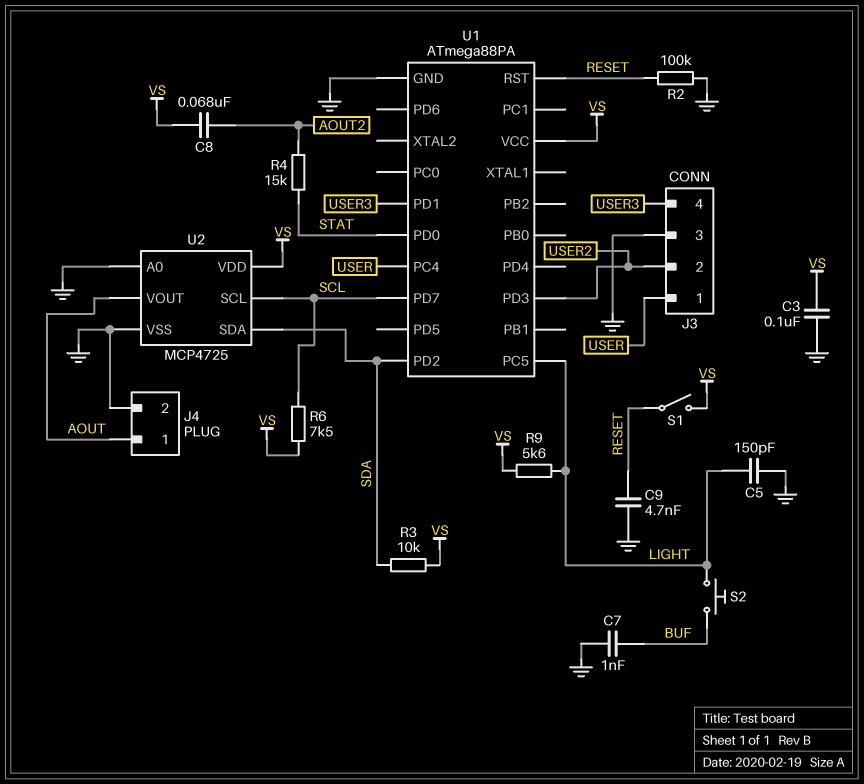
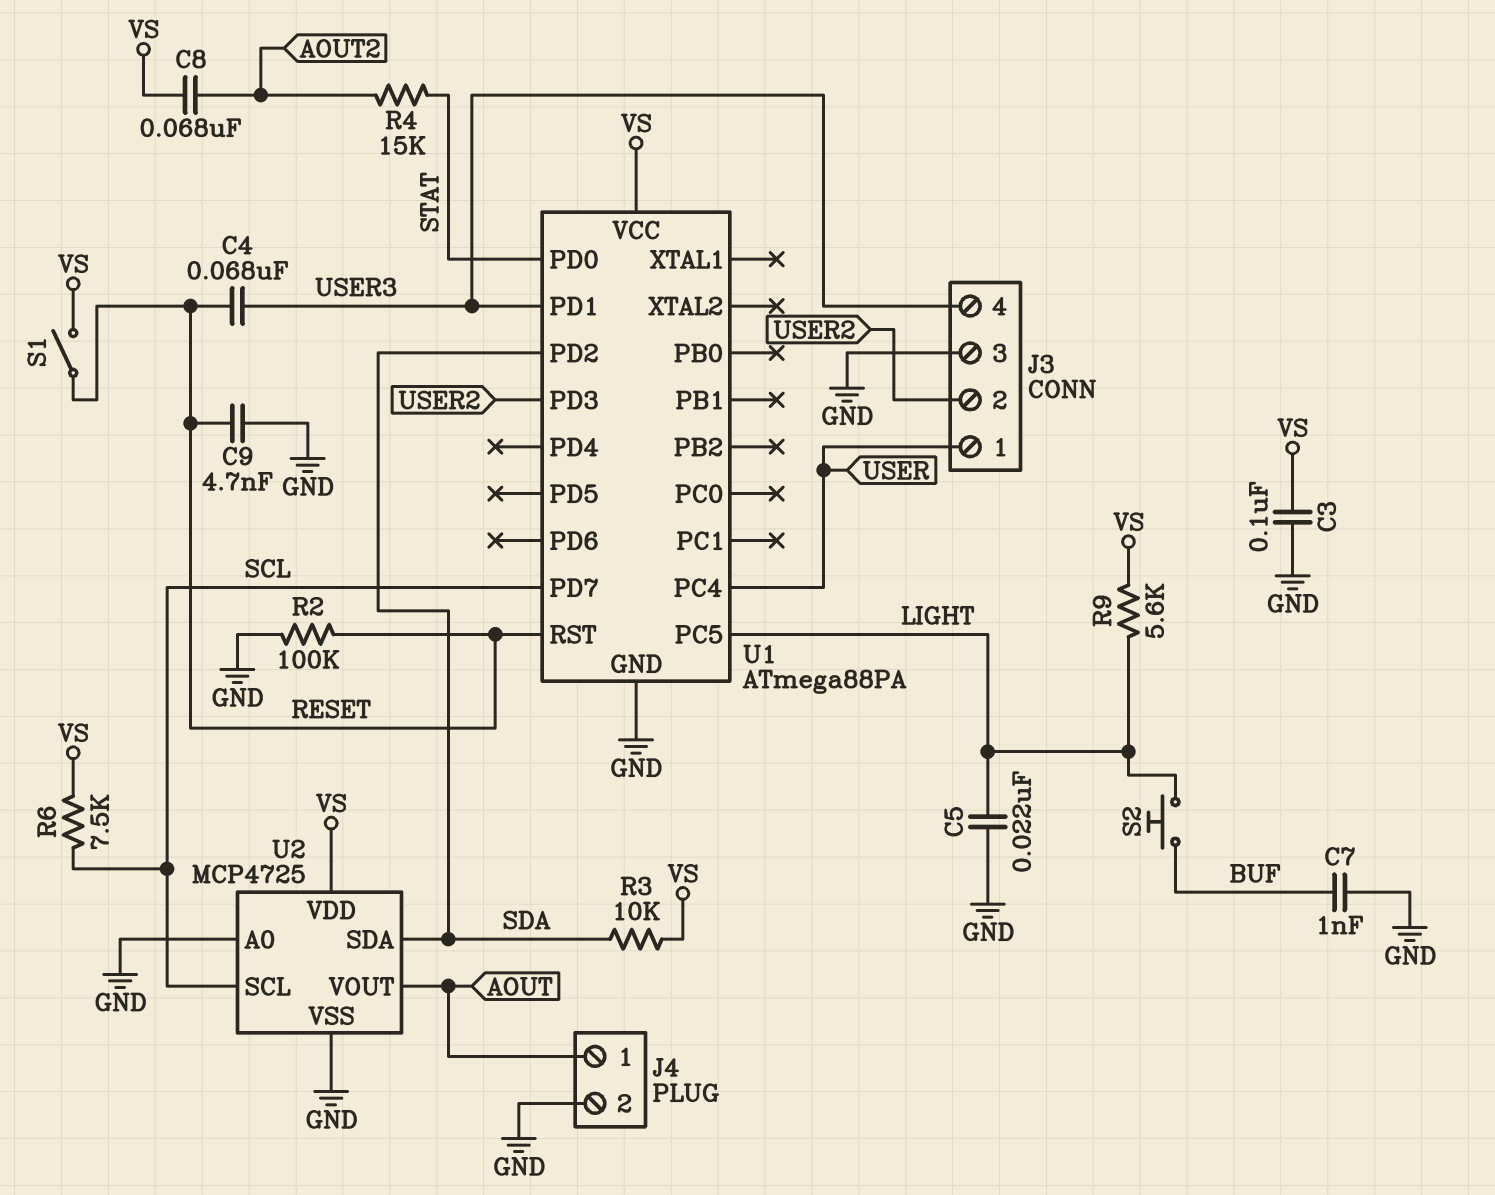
C4: none -> 68nF (RESET, USER3)
C5: 150pF (GND, LIGHT) -> 22nF (GND, LIGHT)

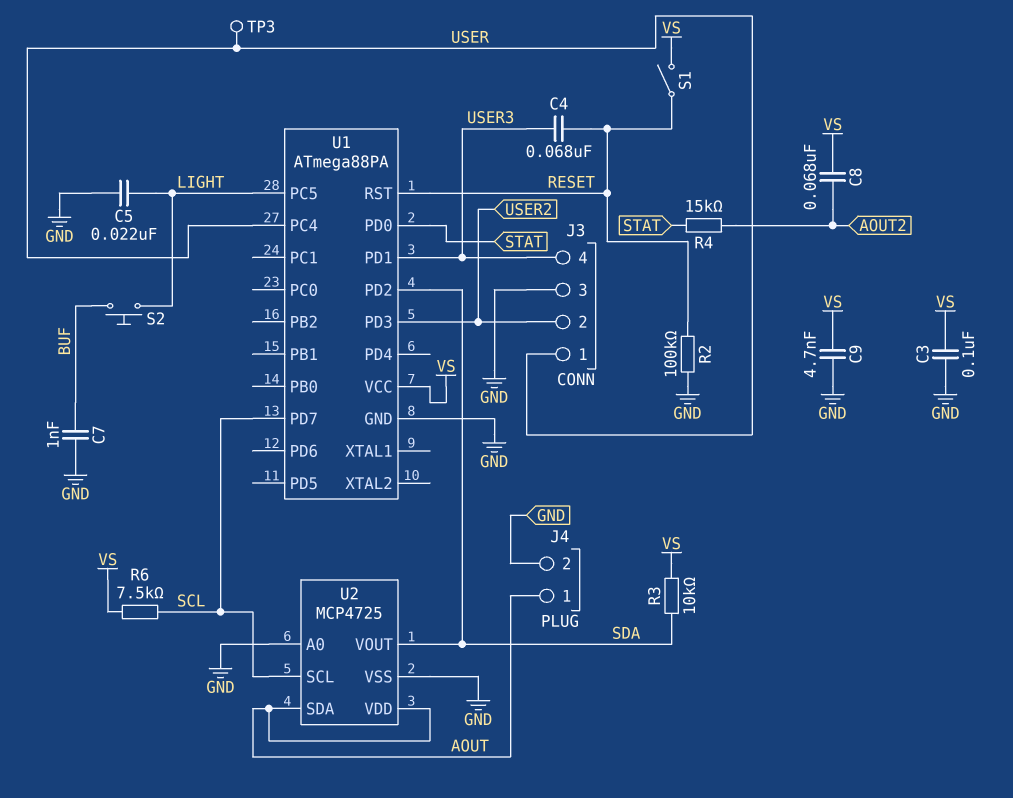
C9: 4.7nF (GND, RESET) -> 4.7nF (GND, VS)
R9: 5.6k (LIGHT, VS) -> none
TP3: none -> test point (USER)
U2 pin SDA: SDA -> AOUT
U2 pin VDD: VS -> AOUT
U2 pin VOUT: AOUT -> SDA

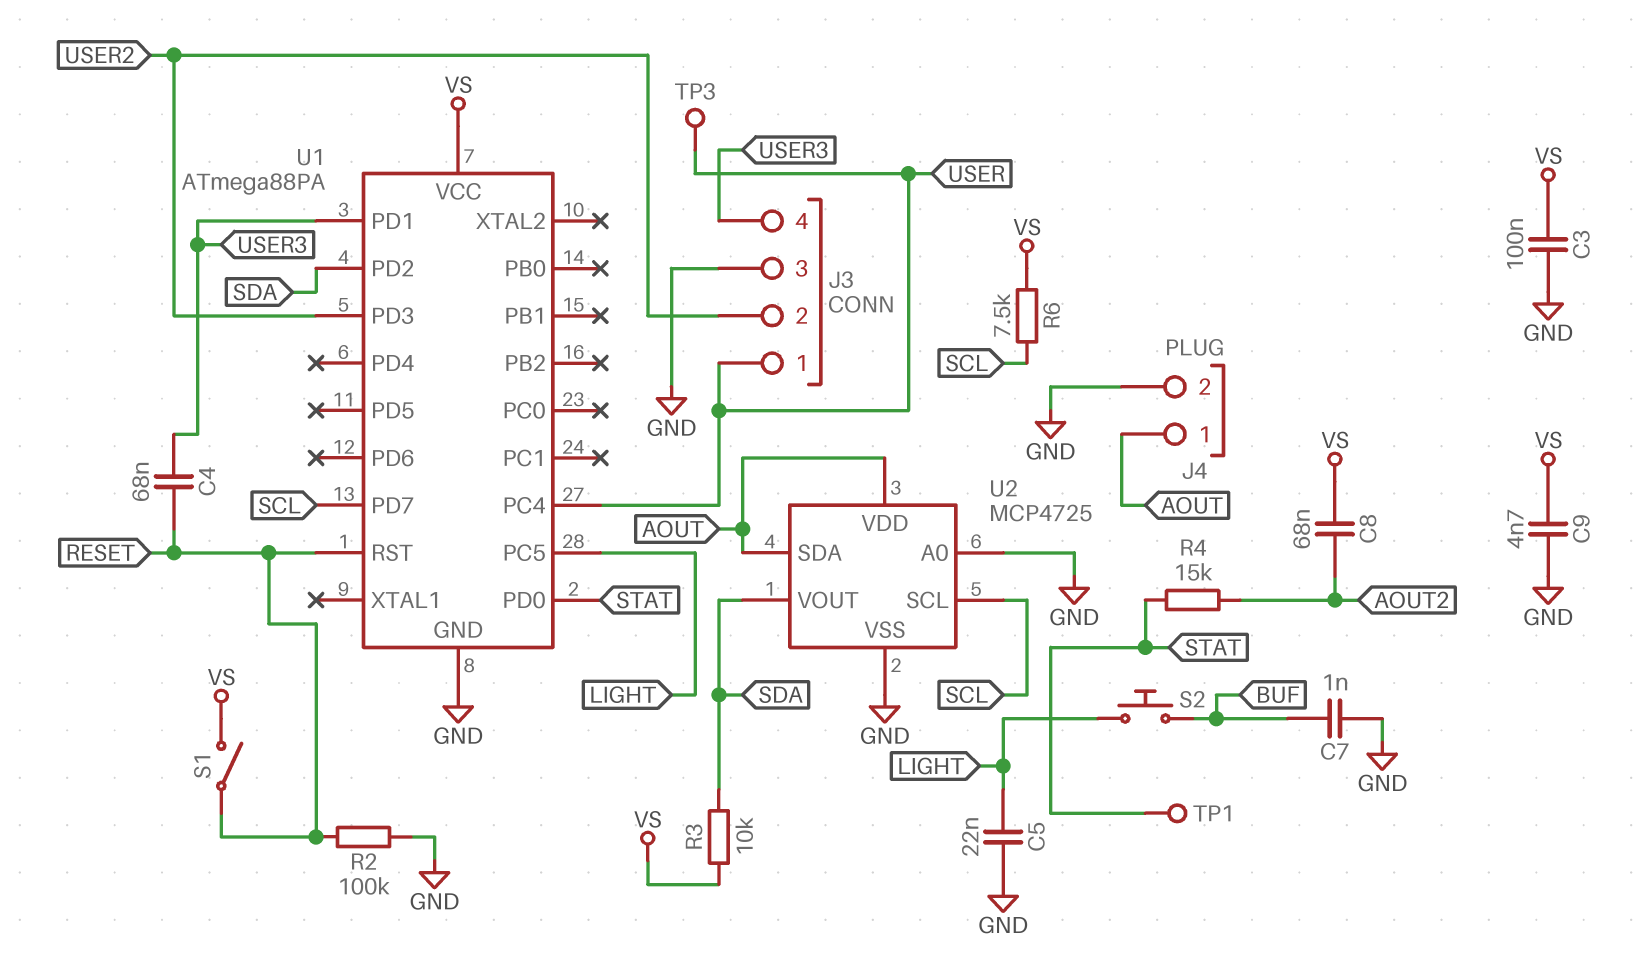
TP1: none -> test point (STAT)

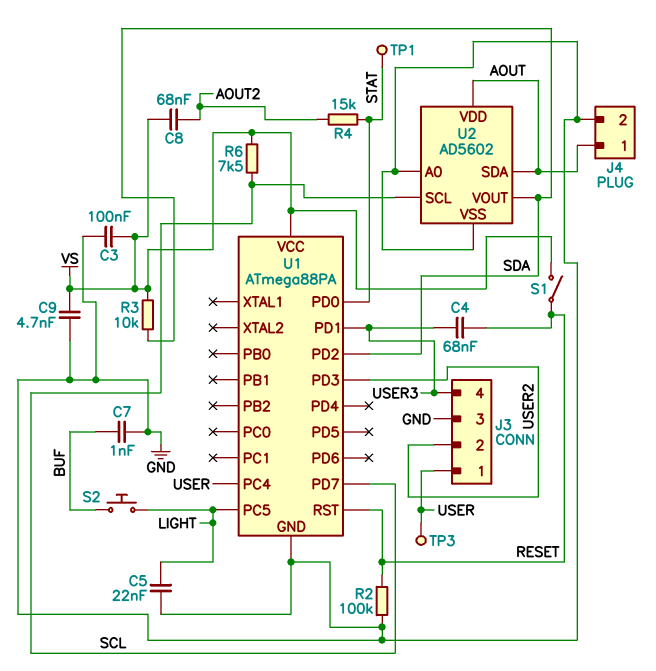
U2: MCP4725 -> AD5602

